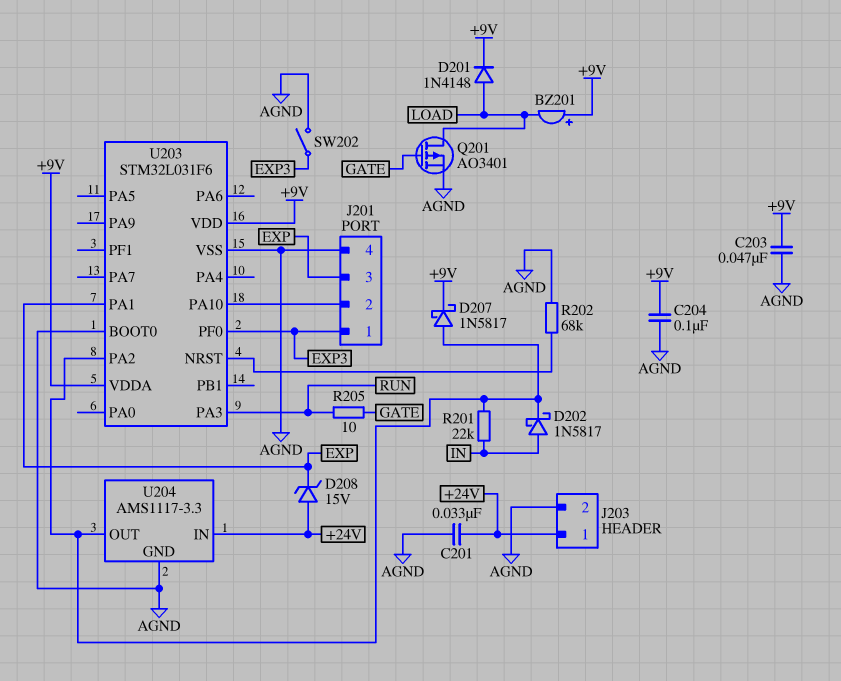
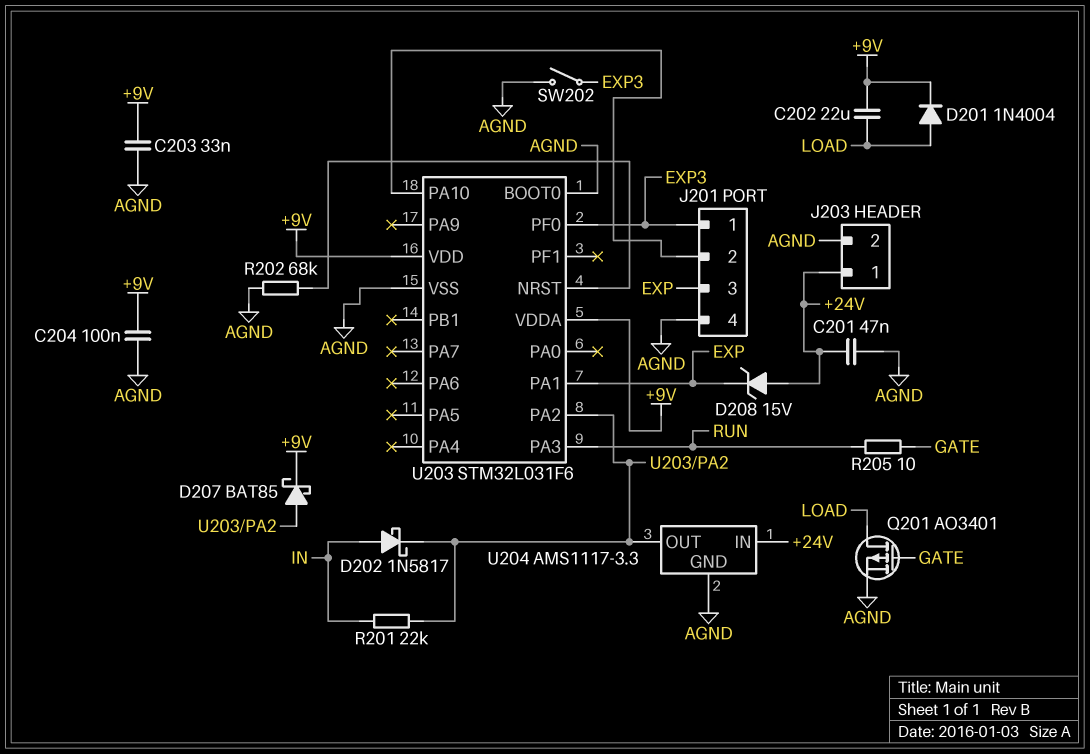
BZ201: buzzer (plus +9V, minus LOAD) -> none
C201: 33nF (+24V, AGND) -> 47nF (+24V, AGND)
C202: none -> 22uF (+9V, LOAD)
C203: 47nF (+9V, AGND) -> 33nF (+9V, AGND)
D201: diode 1N4148 (A LOAD, K +9V) -> diode 1N4004 (A LOAD, K +9V)
D207: schottky 1N5817 (A U203/PA2, K +9V) -> schottky BAT85 (A U203/PA2, K +9V)

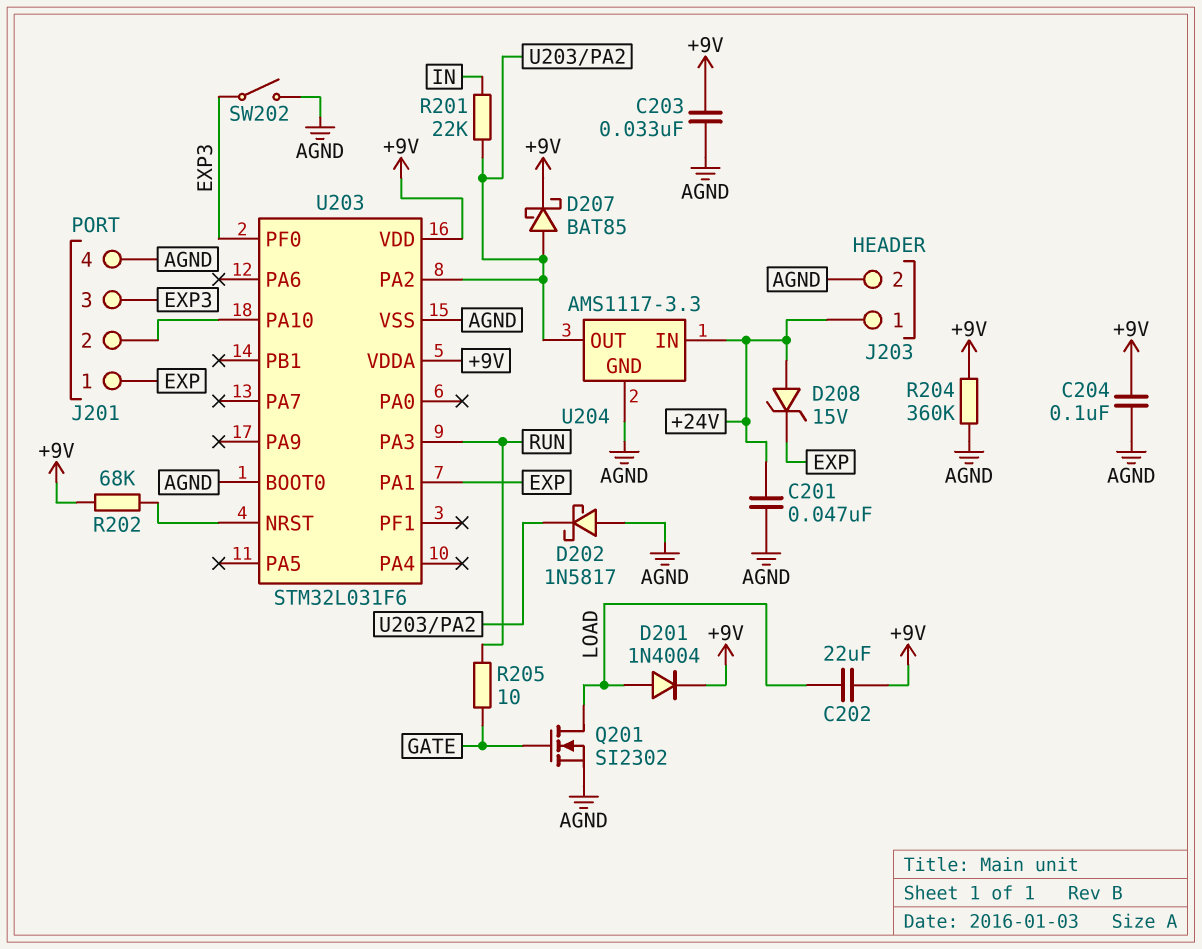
D202: schottky 1N5817 (A IN, K U203/PA2) -> schottky 1N5817 (A AGND, K U203/PA2)
J201 pin 1: EXP3 -> EXP
J201 pin 3: EXP -> EXP3
Q201: PMOS AO3401 (G GATE, D LOAD, S AGND) -> NMOS SI2302 (G GATE, D LOAD, S AGND)
R202: 68k (AGND, U203/NRST) -> 68k (+9V, U203/NRST)
R204: none -> 360k (+9V, AGND)

